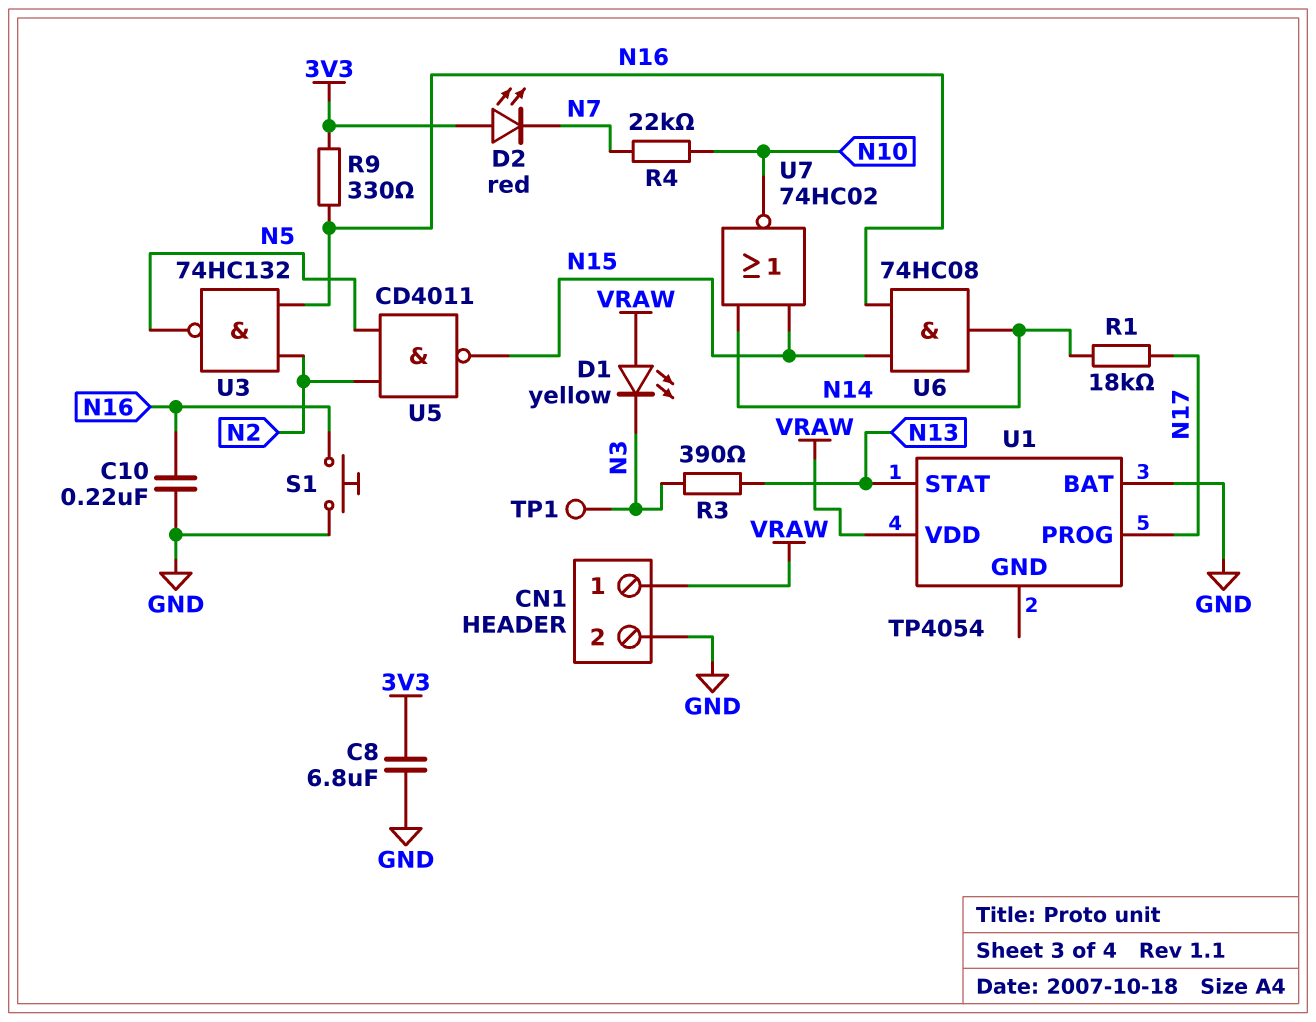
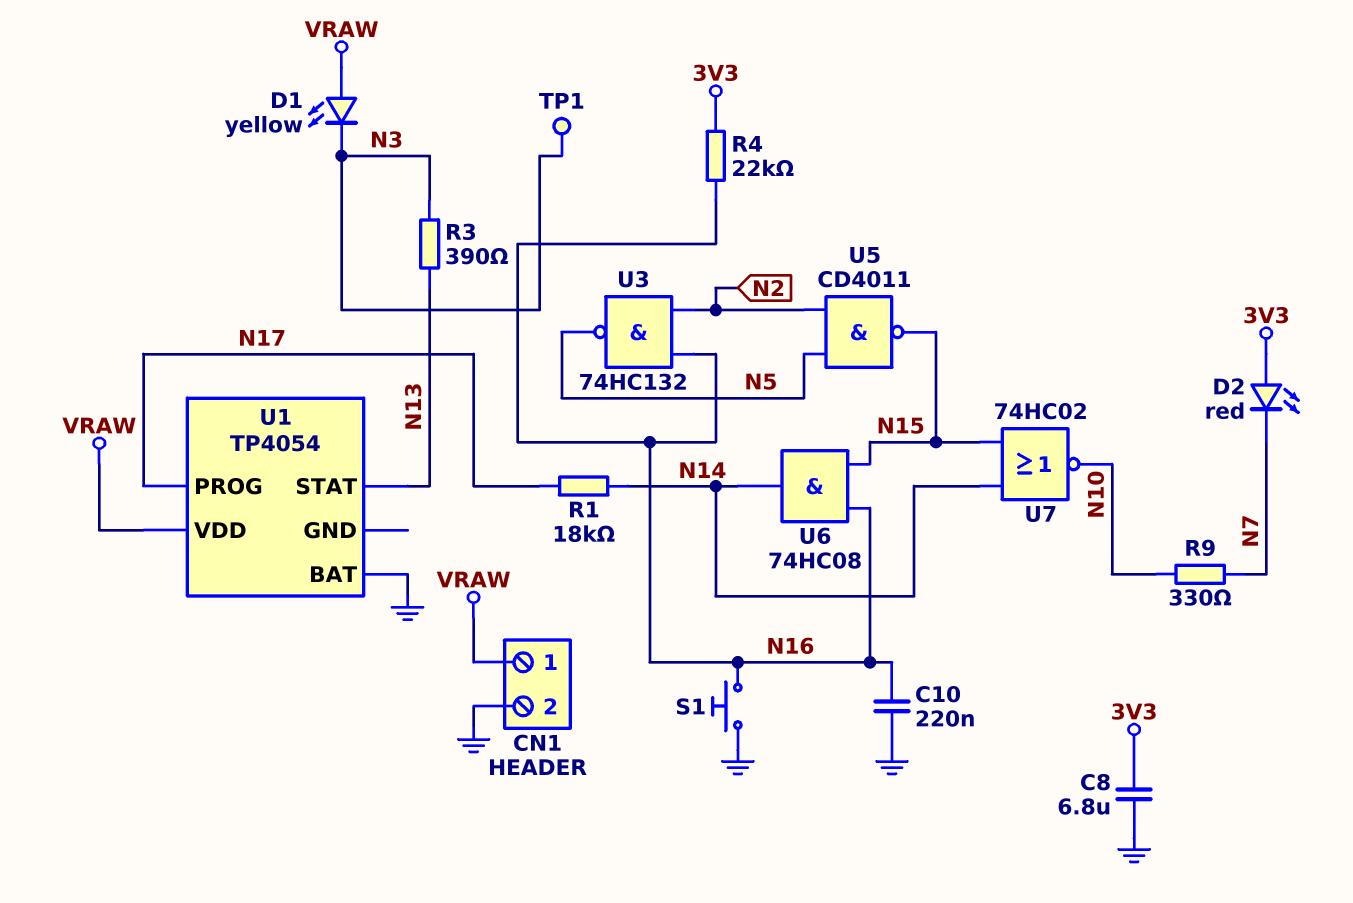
R4: 22k (N7, N10) -> 22k (3V3, N16)
R9: 330 (3V3, N16) -> 330 (N7, N10)

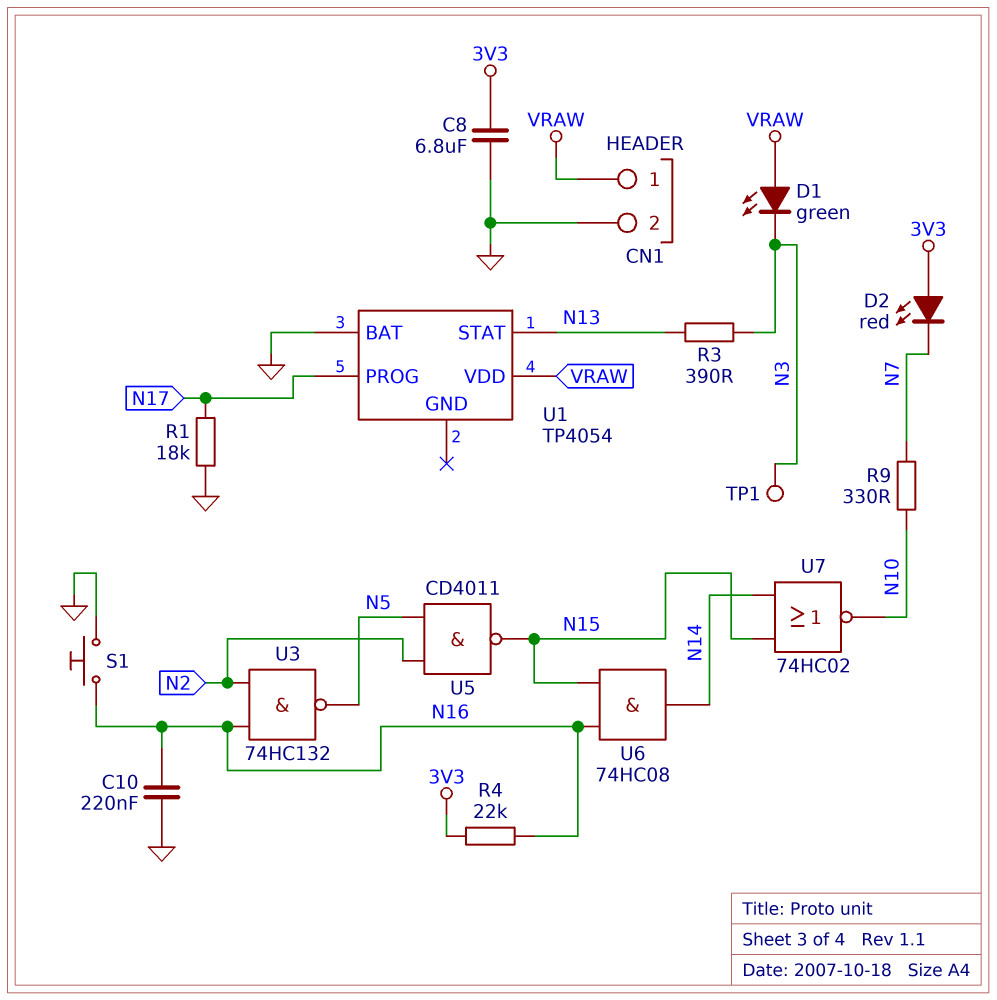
D1: LED yellow (A VRAW, K N3) -> LED green (A VRAW, K N3)
R1: 18k (N14, N17) -> 18k (GND, N17)

